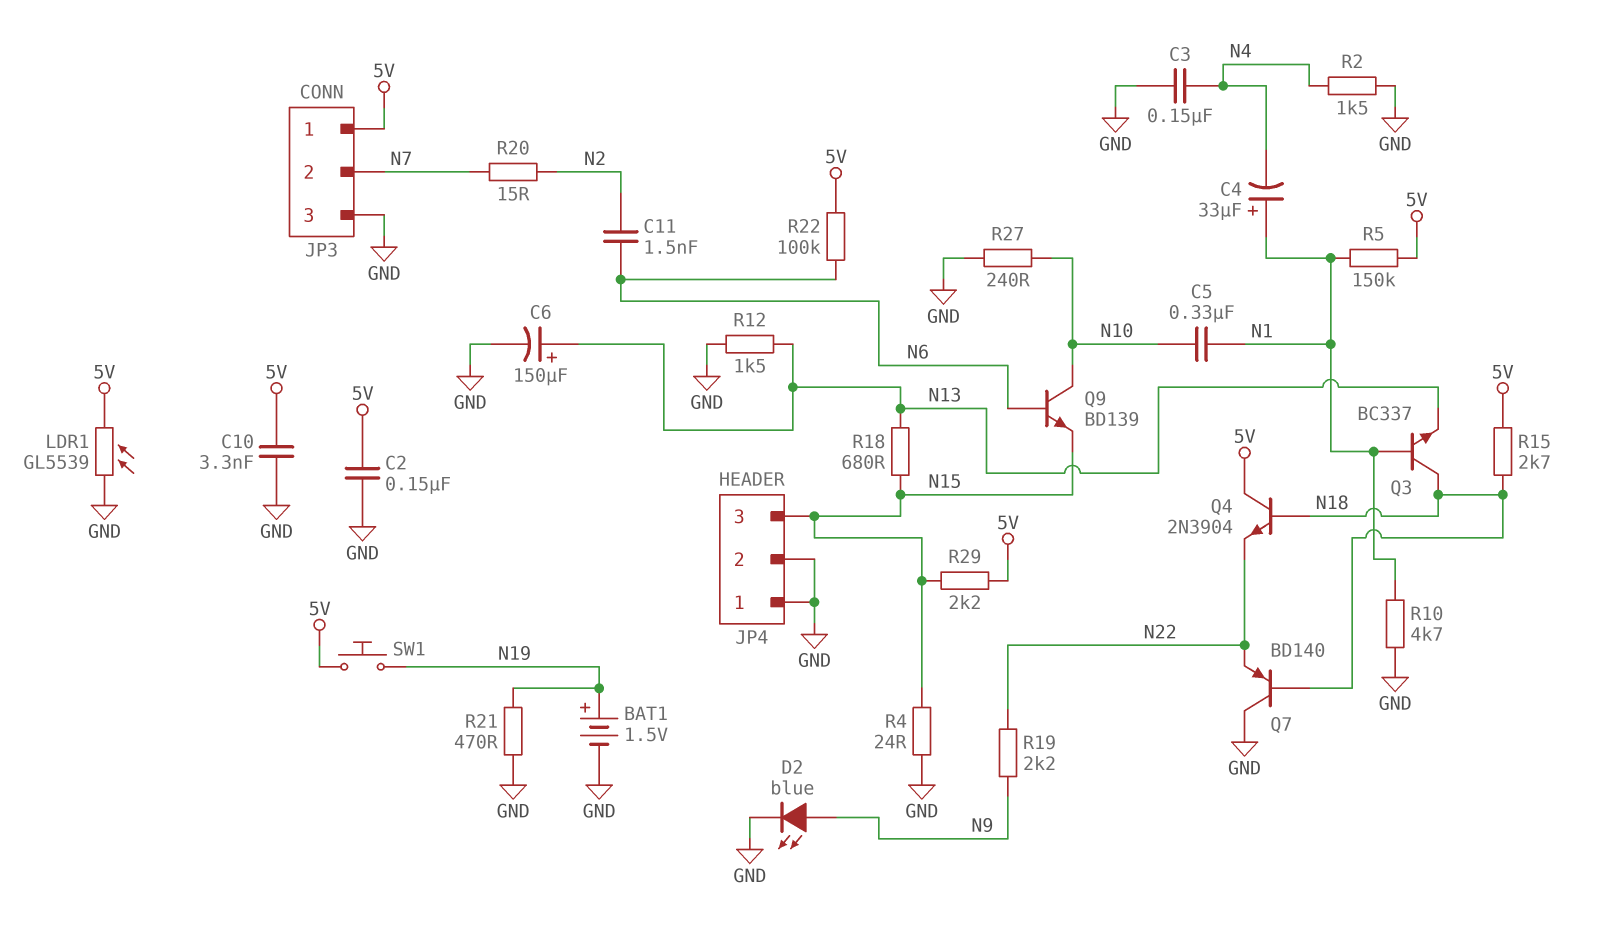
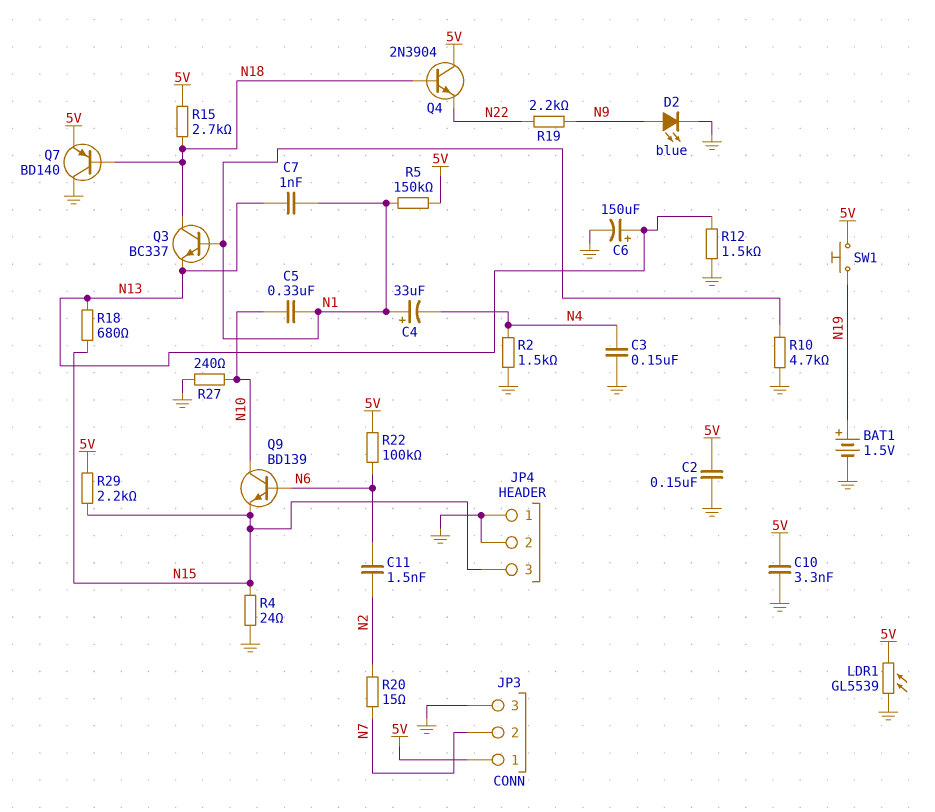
C7: none -> 1nF (N1, N13)
Q7: PNP BD140 (B N18, C GND, E N22) -> PNP BD140 (B N18, C GND, E 5V)
R21: 470 (GND, N19) -> none

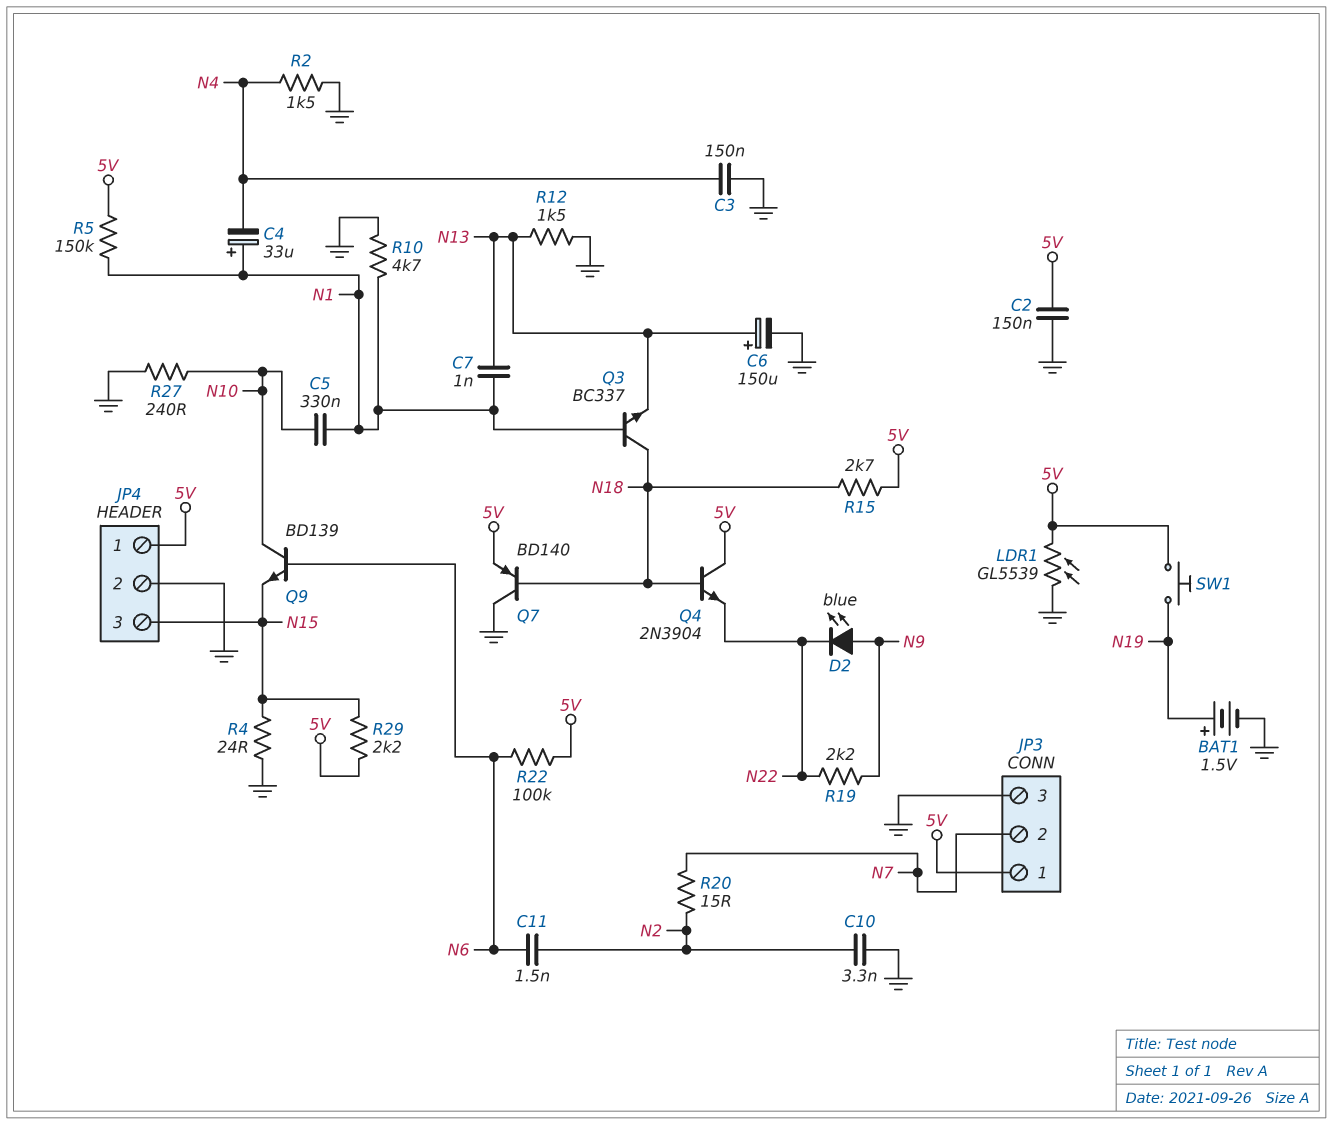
C10: 3.3nF (5V, GND) -> 3.3nF (GND, N2)
D2: LED blue (A N9, K GND) -> LED blue (A N9, K N22)
JP4 pin 1: GND -> 5V
R18: 680 (N13, N15) -> none

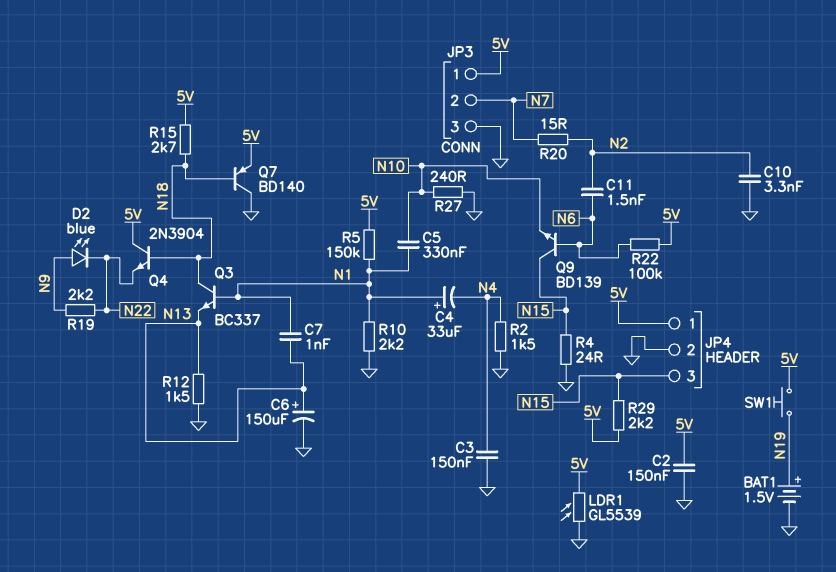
Q9: NPN BD139 (B N6, C N10, E N15) -> NPN BD139 (B N6, C N15, E N10)
R10: 4.7k (GND, N1) -> 2.2k (GND, N1)

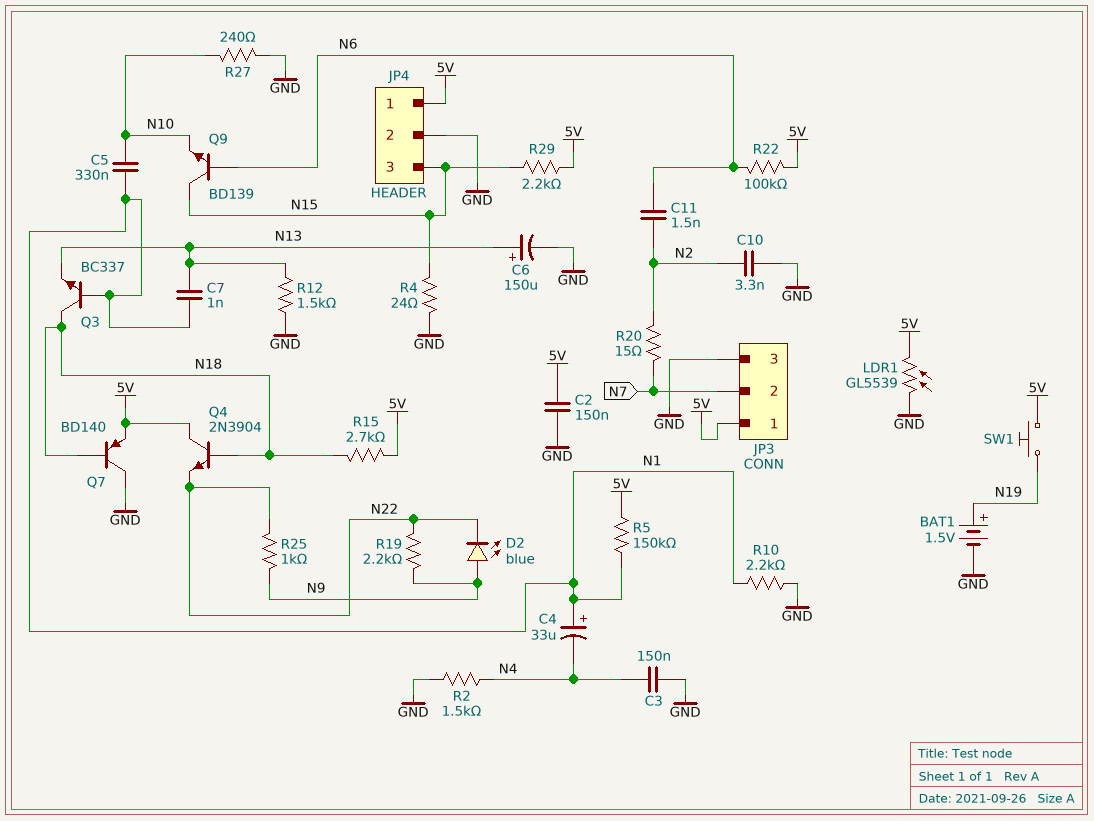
R25: none -> 1k (N9, N22)

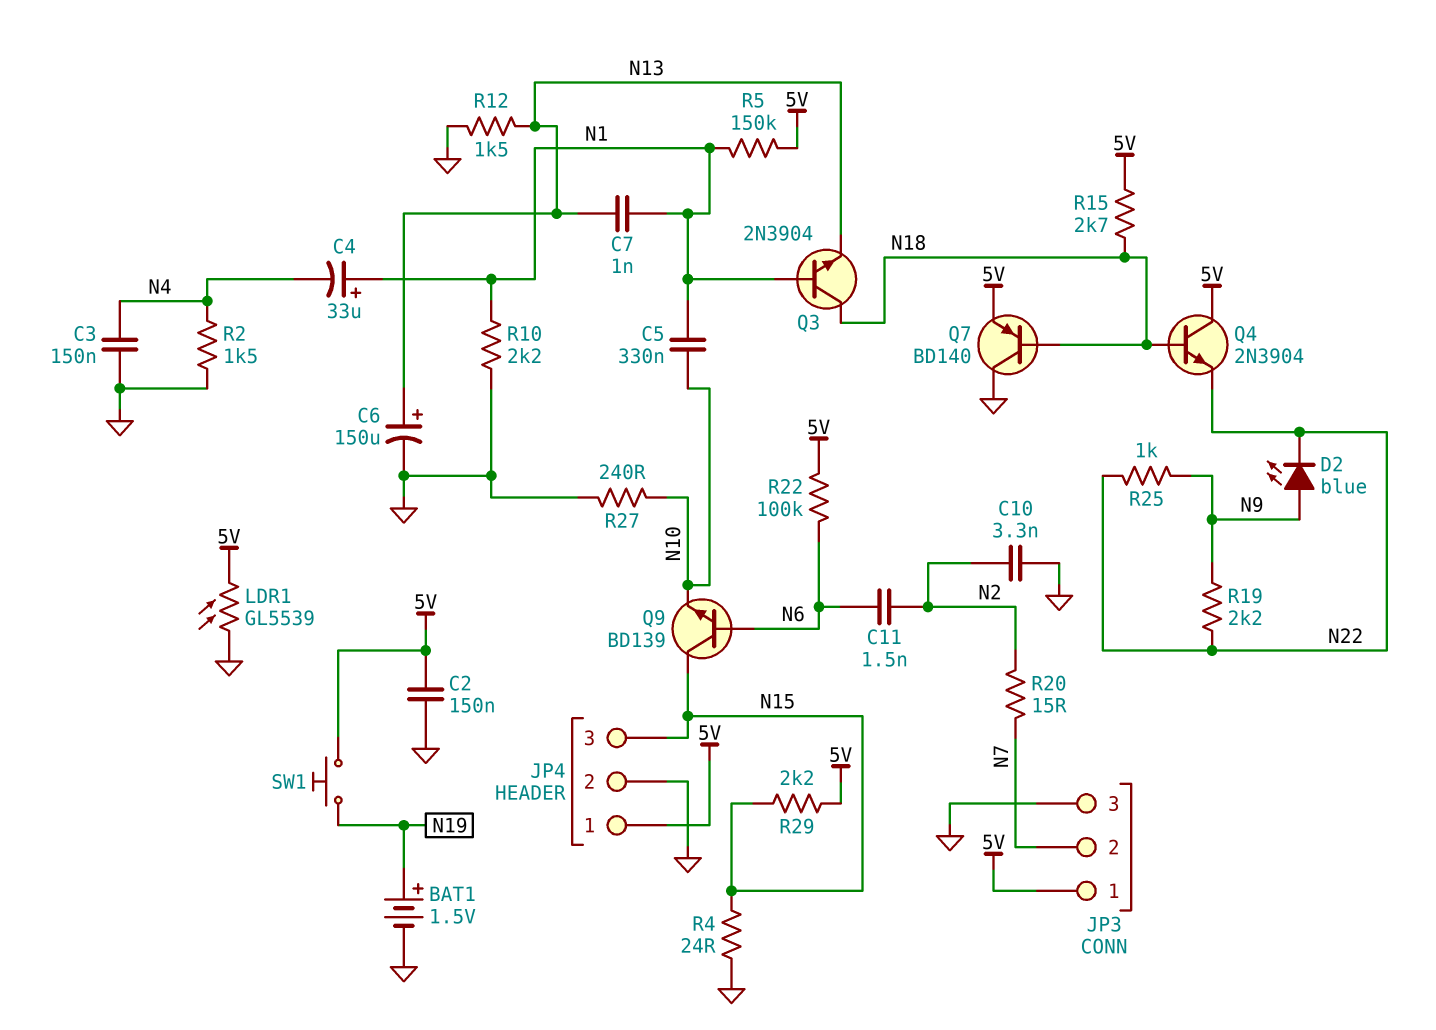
Q3: NPN BC337 (B N1, C N18, E N13) -> NPN 2N3904 (B N1, C N18, E N13)

